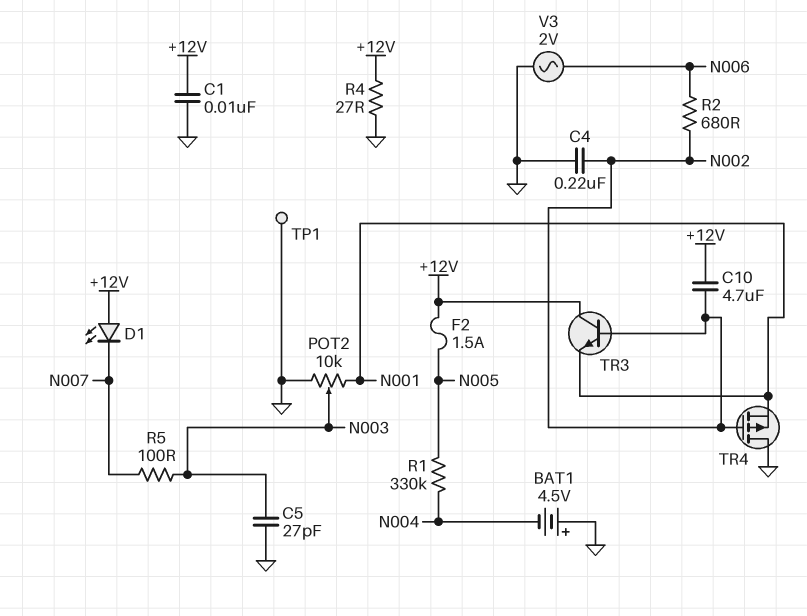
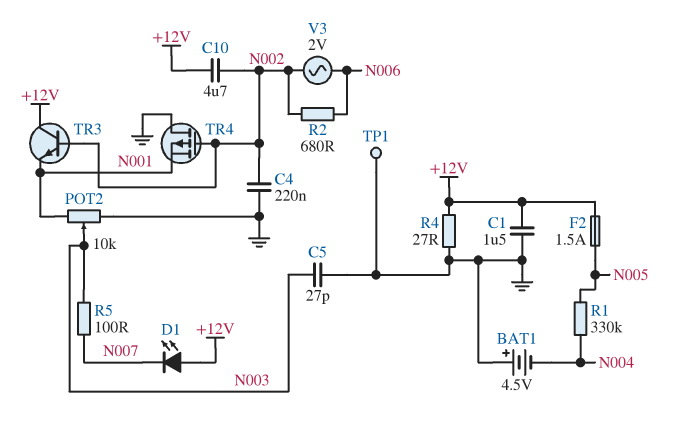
C1: 10nF (+12V, GND) -> 1.5uF (+12V, GND)
V3: AC 2V (GND, N006) -> AC 2V (N002, N006)

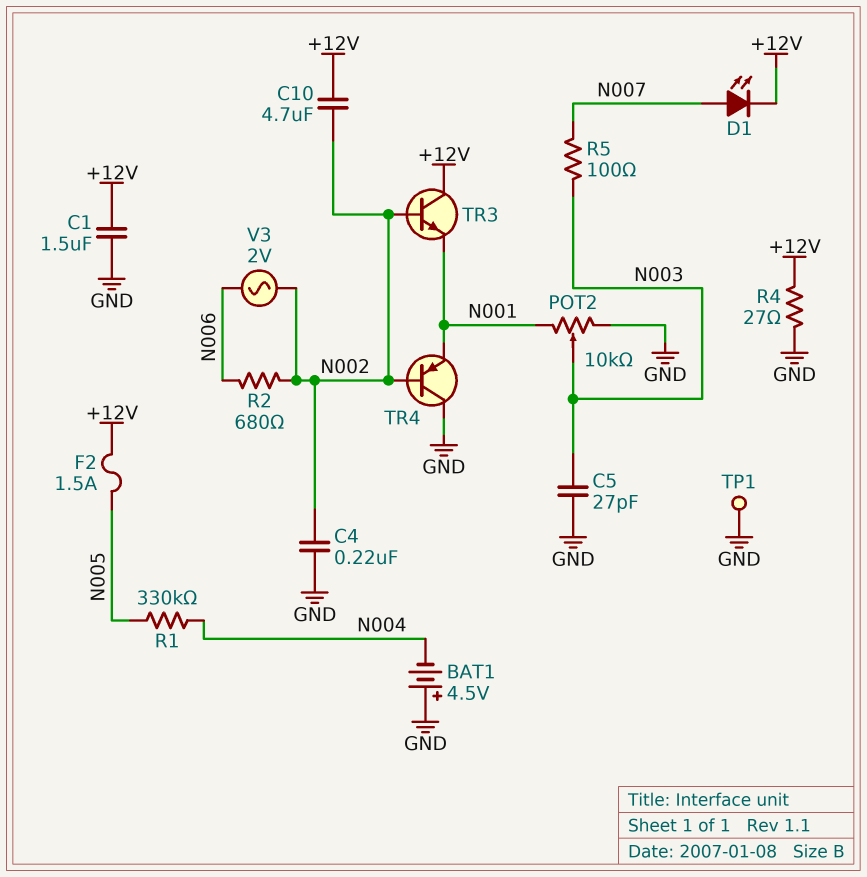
D1: LED (A +12V, K N007) -> LED (A N007, K +12V)
TR4: PMOS (G N002, D GND, S N001) -> PNP (B N002, C GND, E N001)

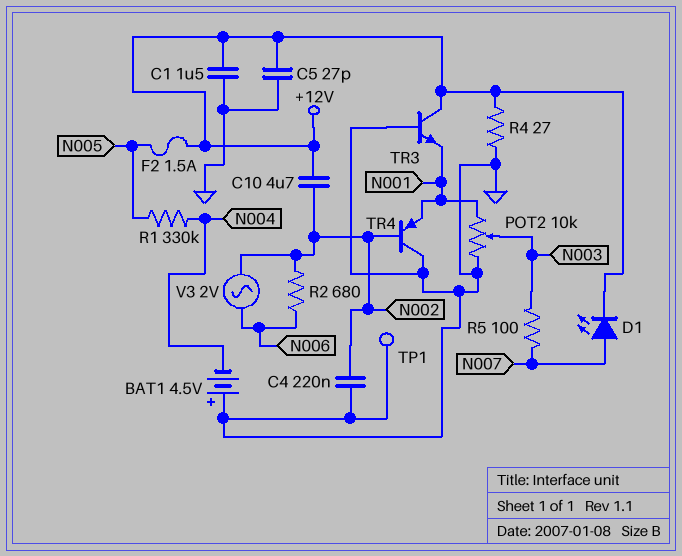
C5: 27pF (GND, N003) -> 27pF (+12V, GND)
TR3: NPN (B N002, C +12V, E N001) -> NPN (B GND, C +12V, E N001)

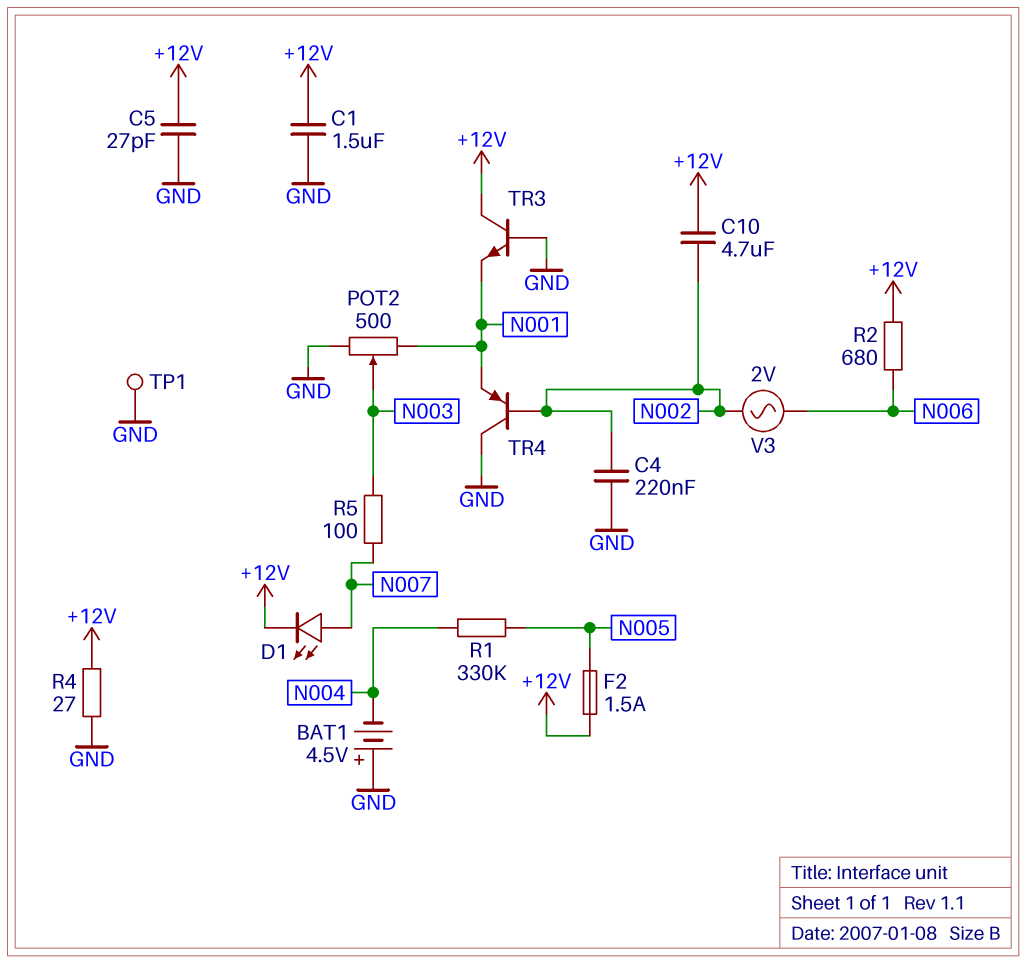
POT2: 10k (GND, N001, wiper N003) -> 500 (GND, N001, wiper N003)
R2: 680 (N002, N006) -> 680 (+12V, N006)

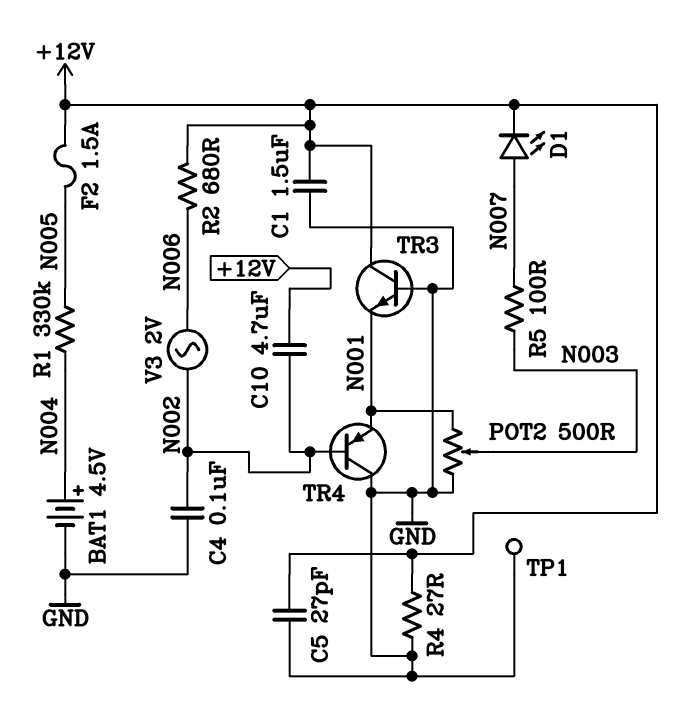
BAT1: 4.5V (plus GND, minus N004) -> 4.5V (plus N004, minus GND)
C4: 220nF (GND, N002) -> 100nF (GND, N002)

